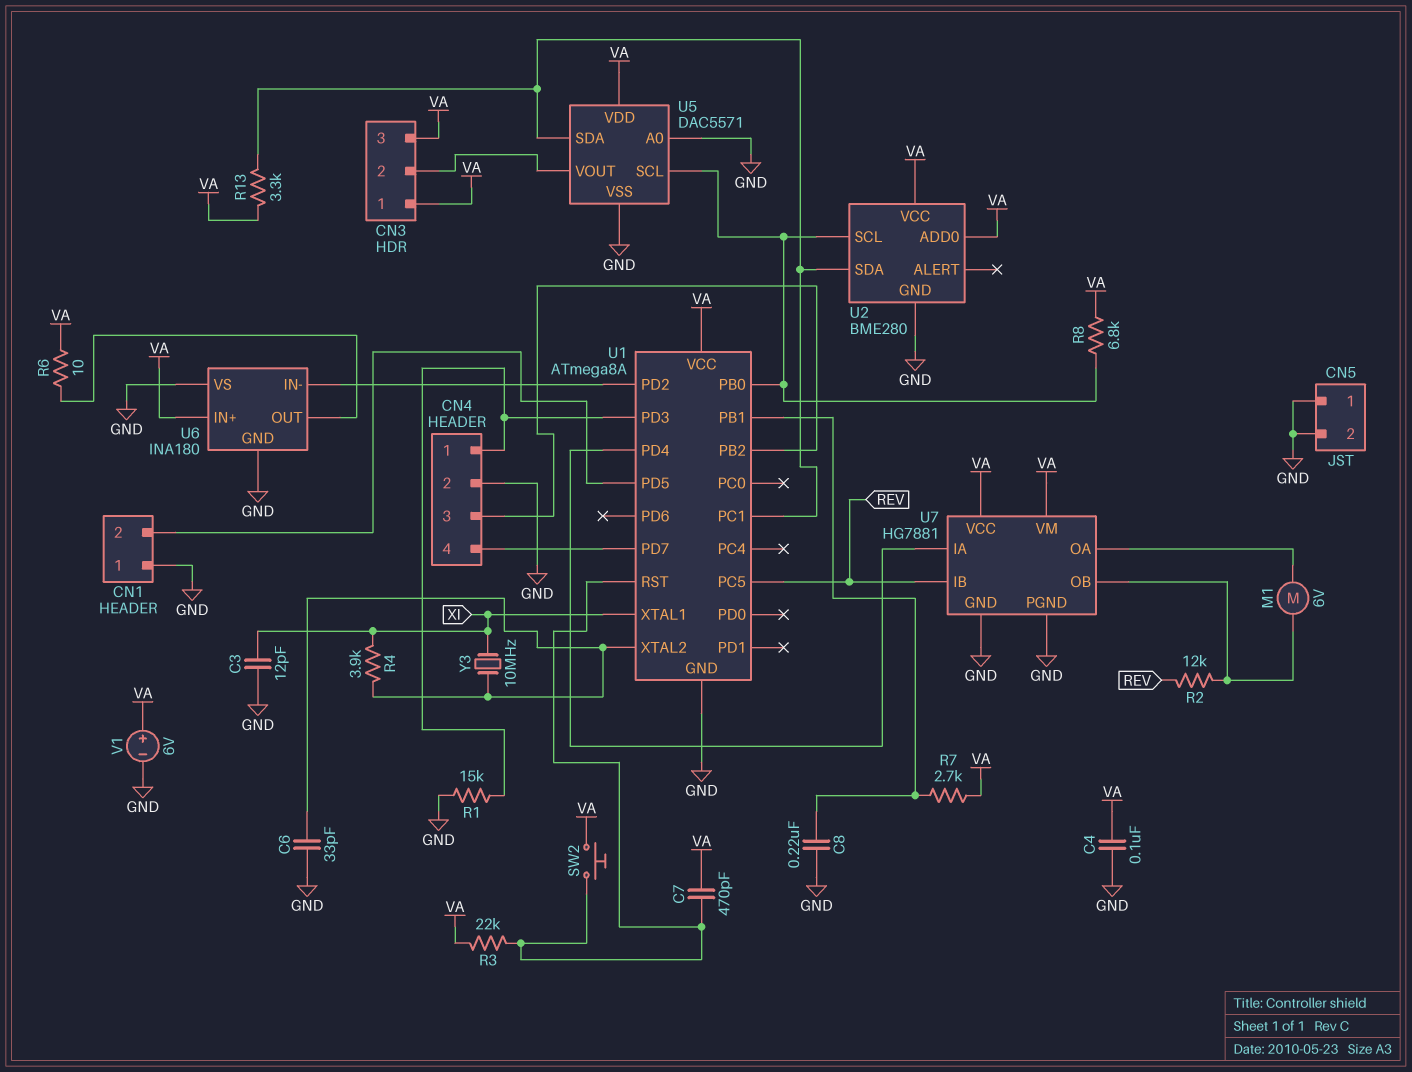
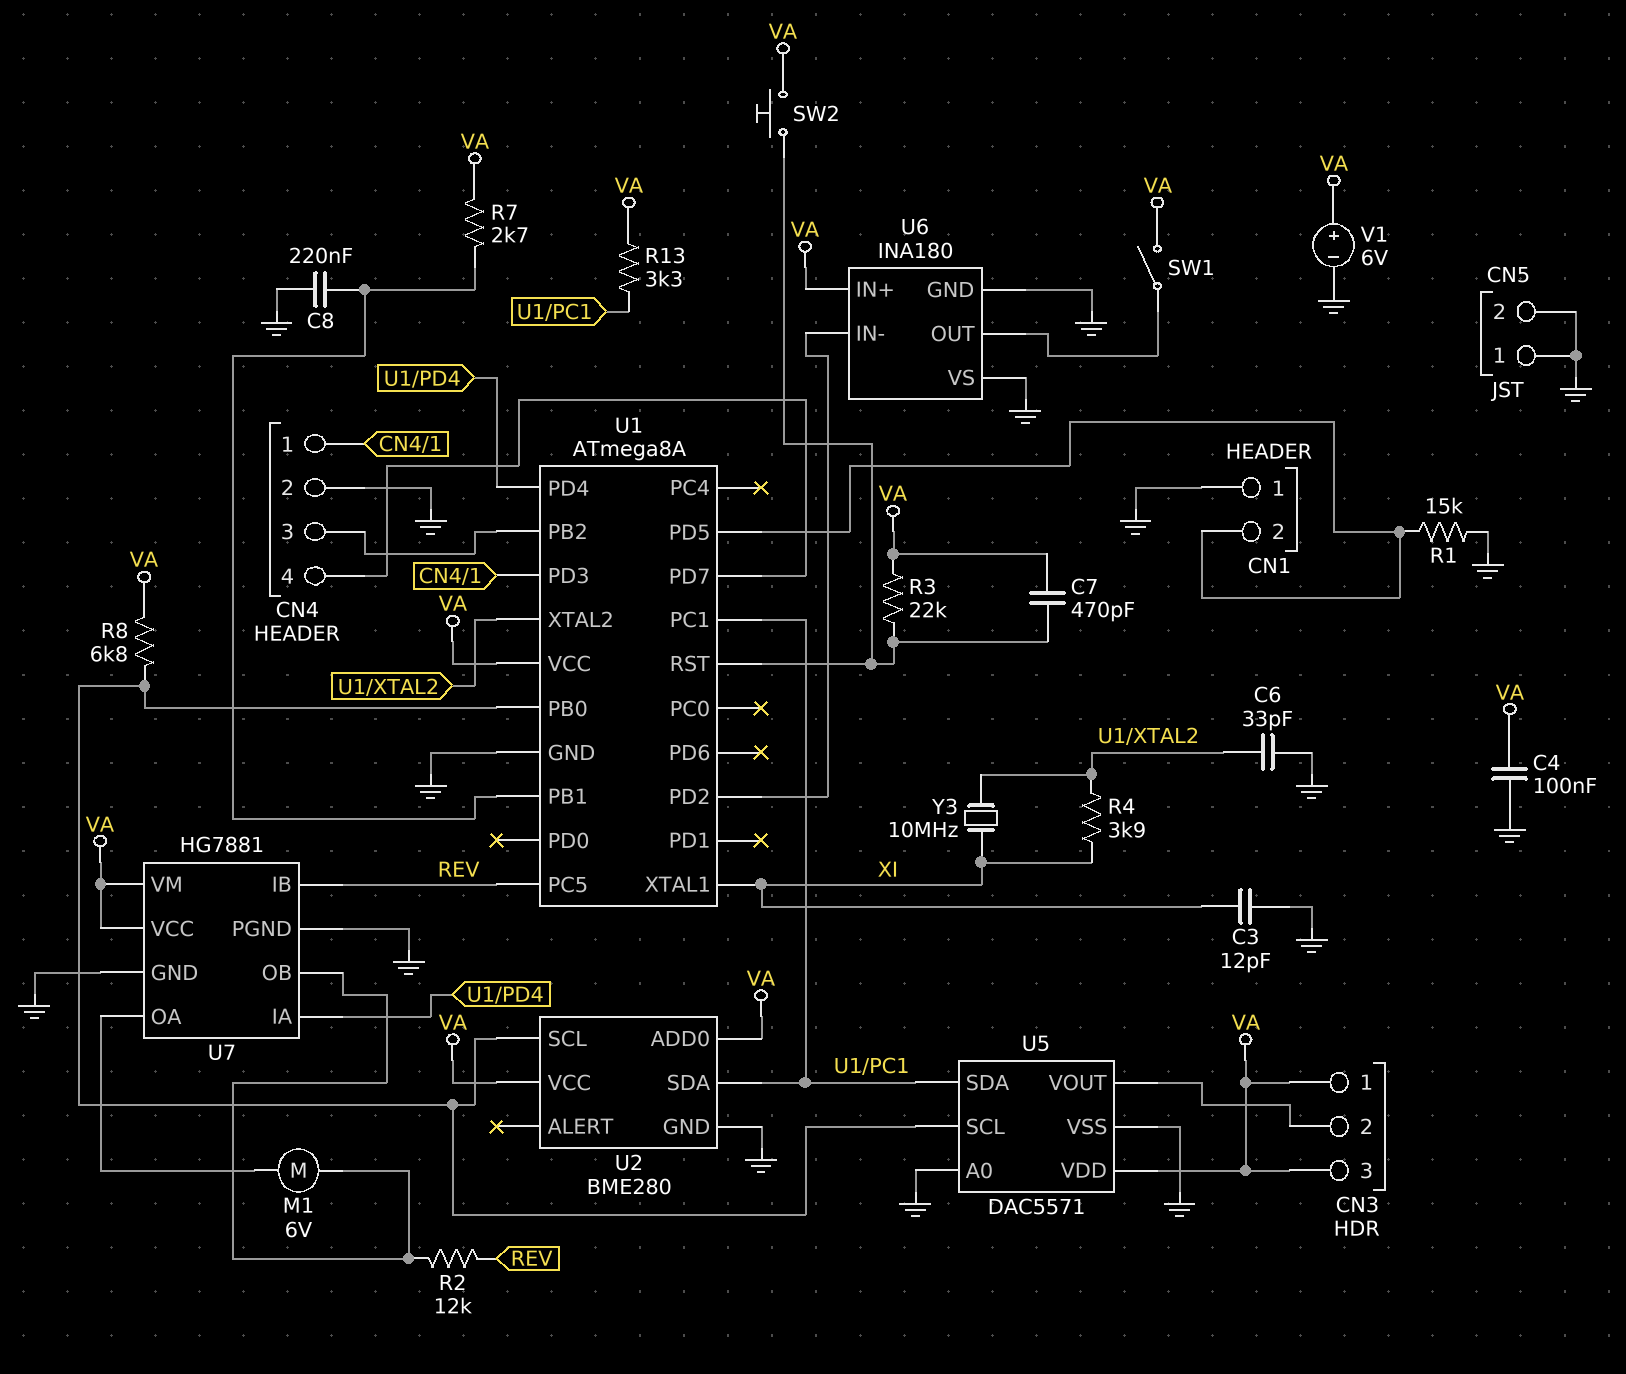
R1: 15k (CN4/1, GND) -> 15k (CN1/2, GND)
R6: 10 (U6/OUT, VA) -> none
SW1: none -> switch (U6/OUT, VA)

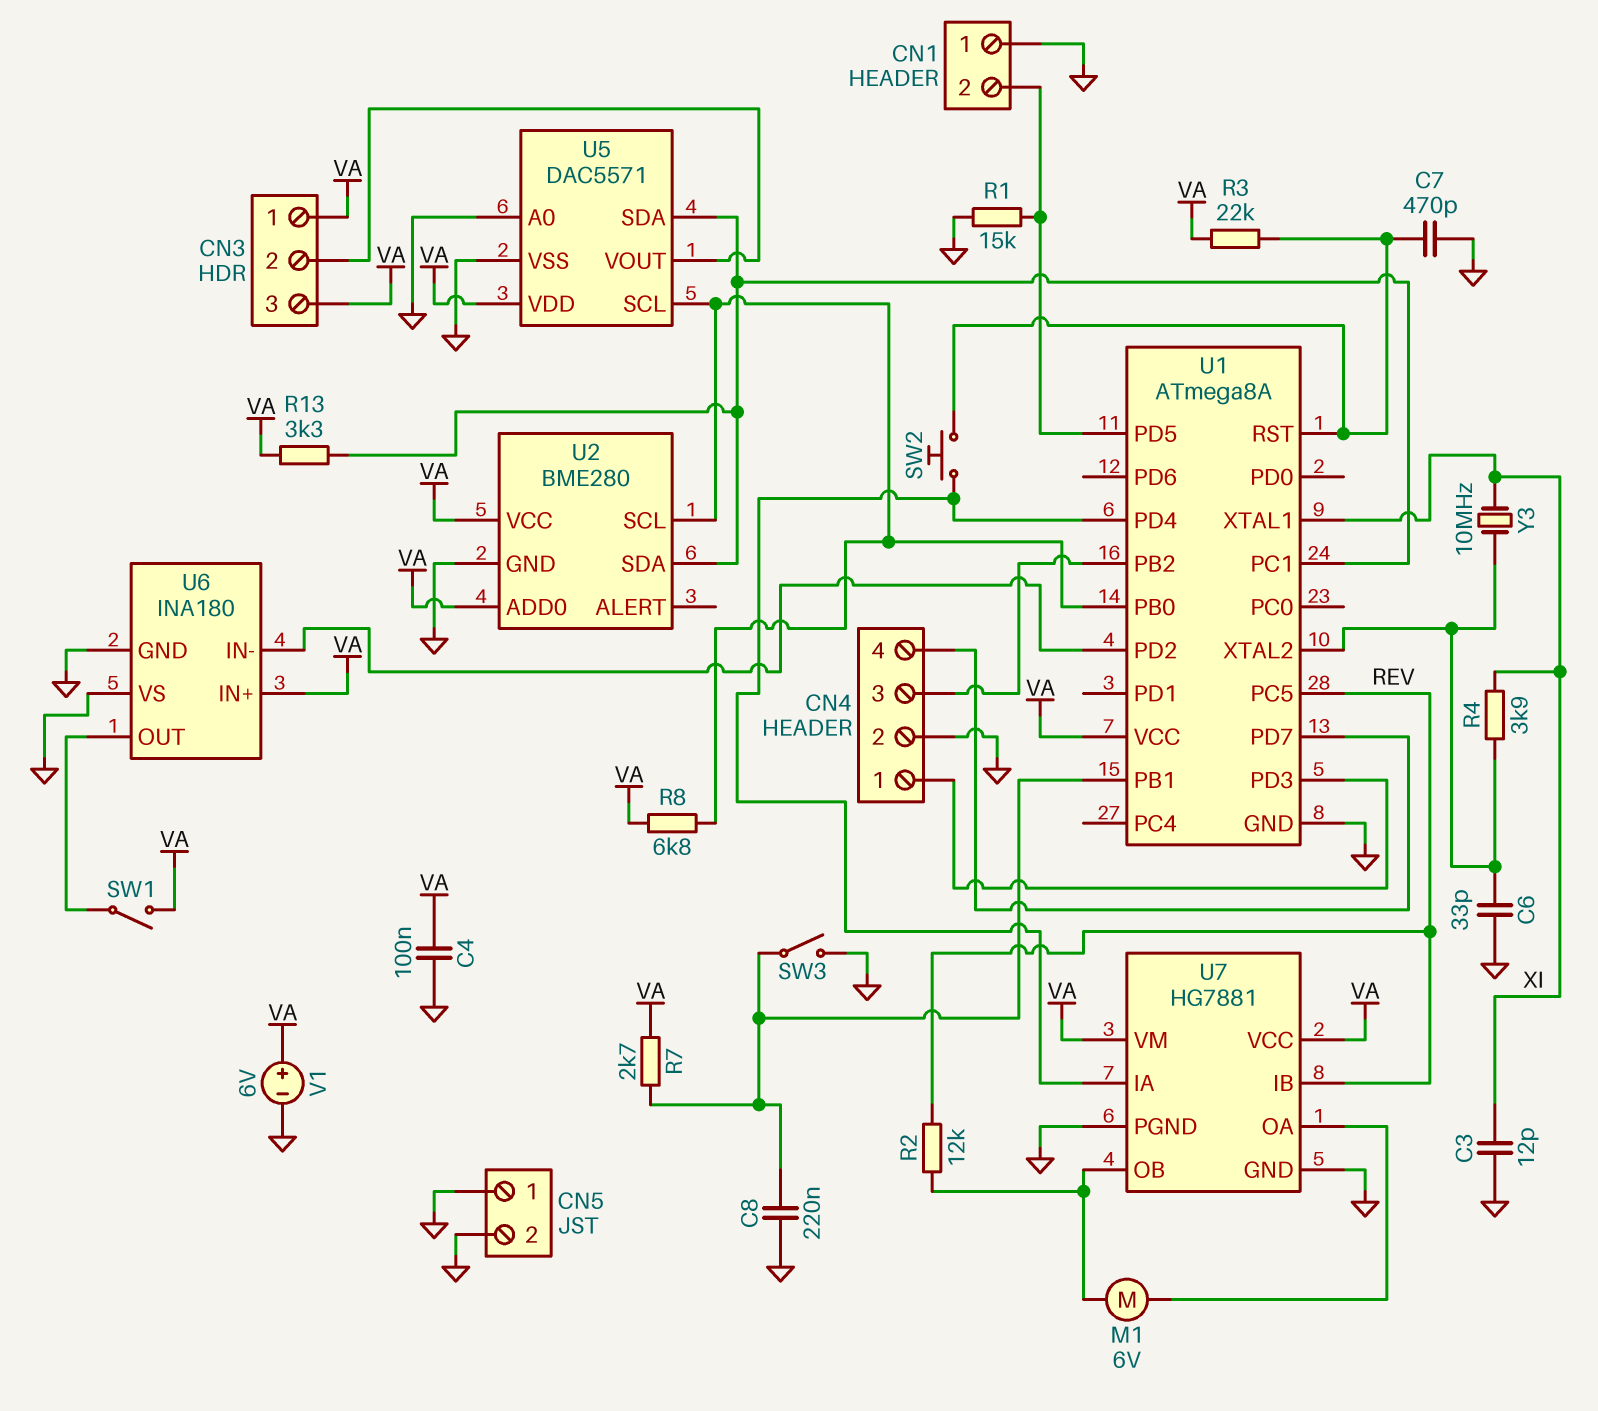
C7: 470pF (U1/RST, VA) -> 470pF (GND, U1/RST)
SW2: button (U1/RST, VA) -> button (U1/PD4, U1/RST)
SW3: none -> switch (GND, U1/PB1)

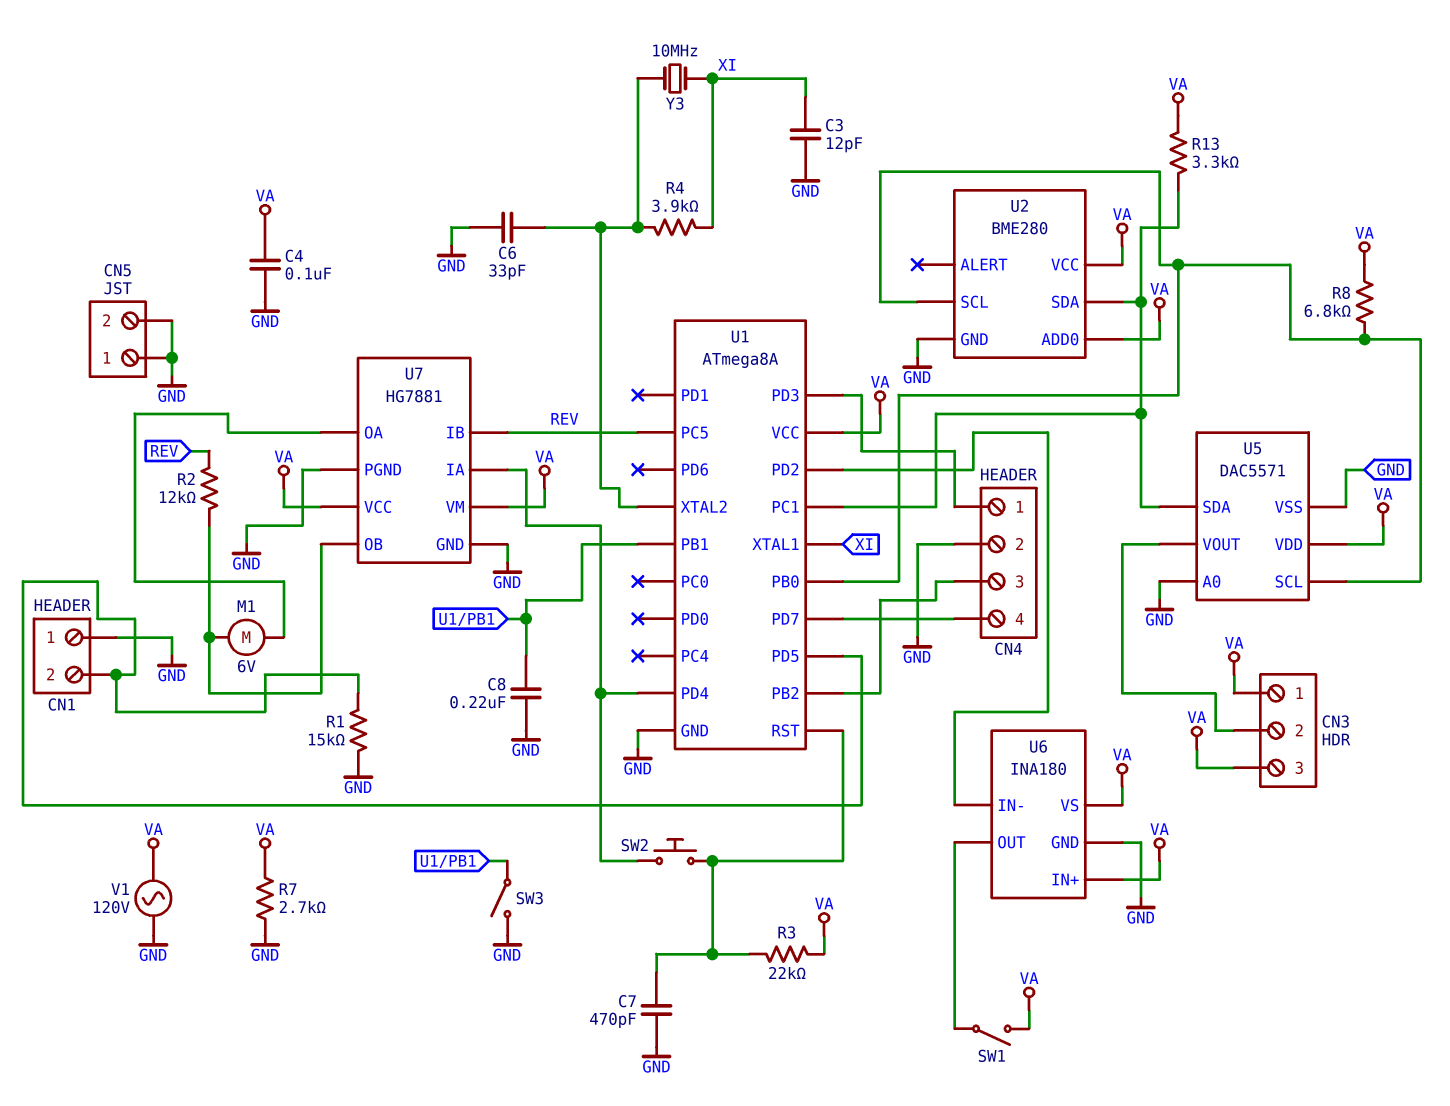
R7: 2.7k (U1/PB1, VA) -> 2.7k (GND, VA)
U6 pin VS: GND -> VA
V1: 6V (plus VA, minus GND) -> AC 120V (GND, VA)

